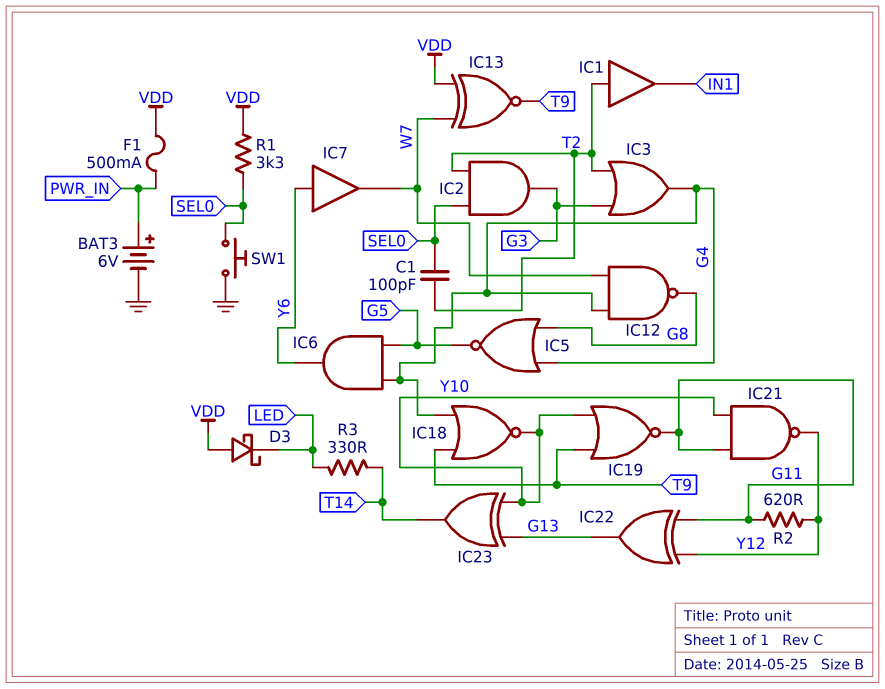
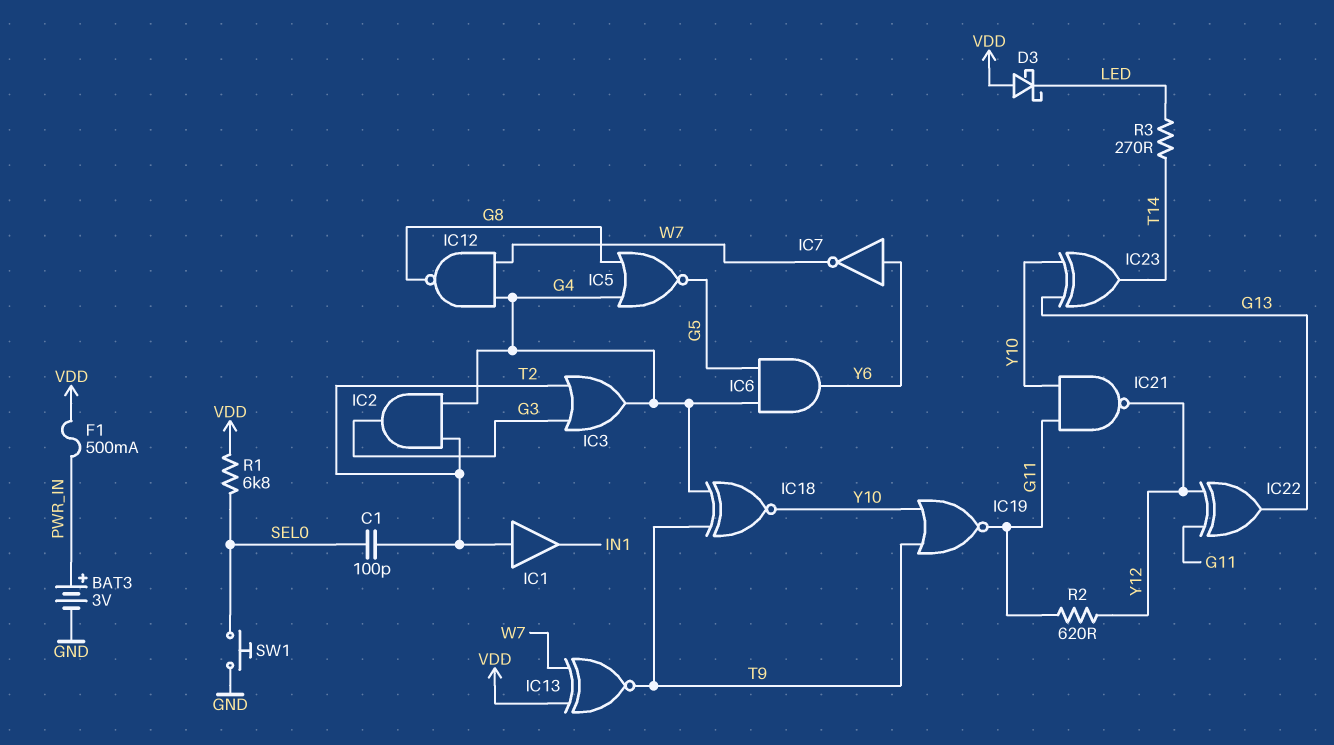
BAT3: 6V (plus PWR_IN, minus GND) -> 3V (plus PWR_IN, minus GND)
IC2: AND (in SEL0, in T2, out G3) -> AND (in G4, in T2, out G3)
IC7: buffer (in Y6, out W7) -> NOT (in Y6, out W7)
IC18: NOR (in G4, in T9, out Y10) -> XNOR (in G4, in T9, out Y10)
R1: 3.3k (SEL0, VDD) -> 6.8k (SEL0, VDD)
R3: 330 (LED, T14) -> 270 (LED, T14)

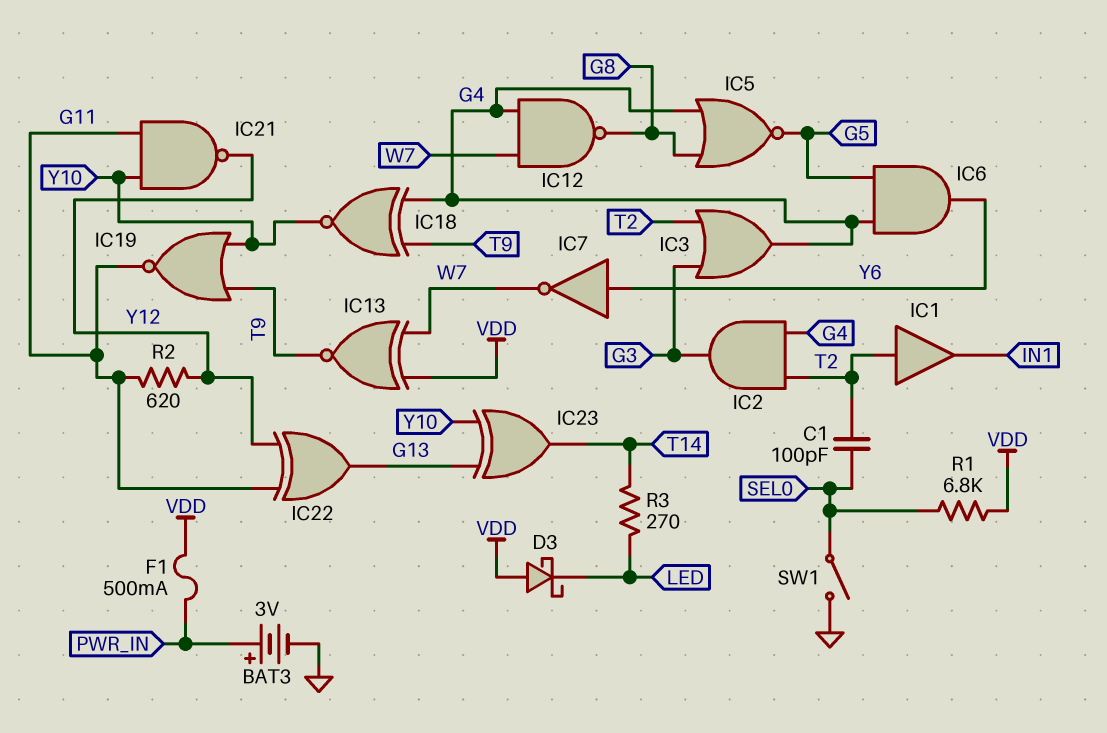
SW1: button (GND, SEL0) -> switch (GND, SEL0)

